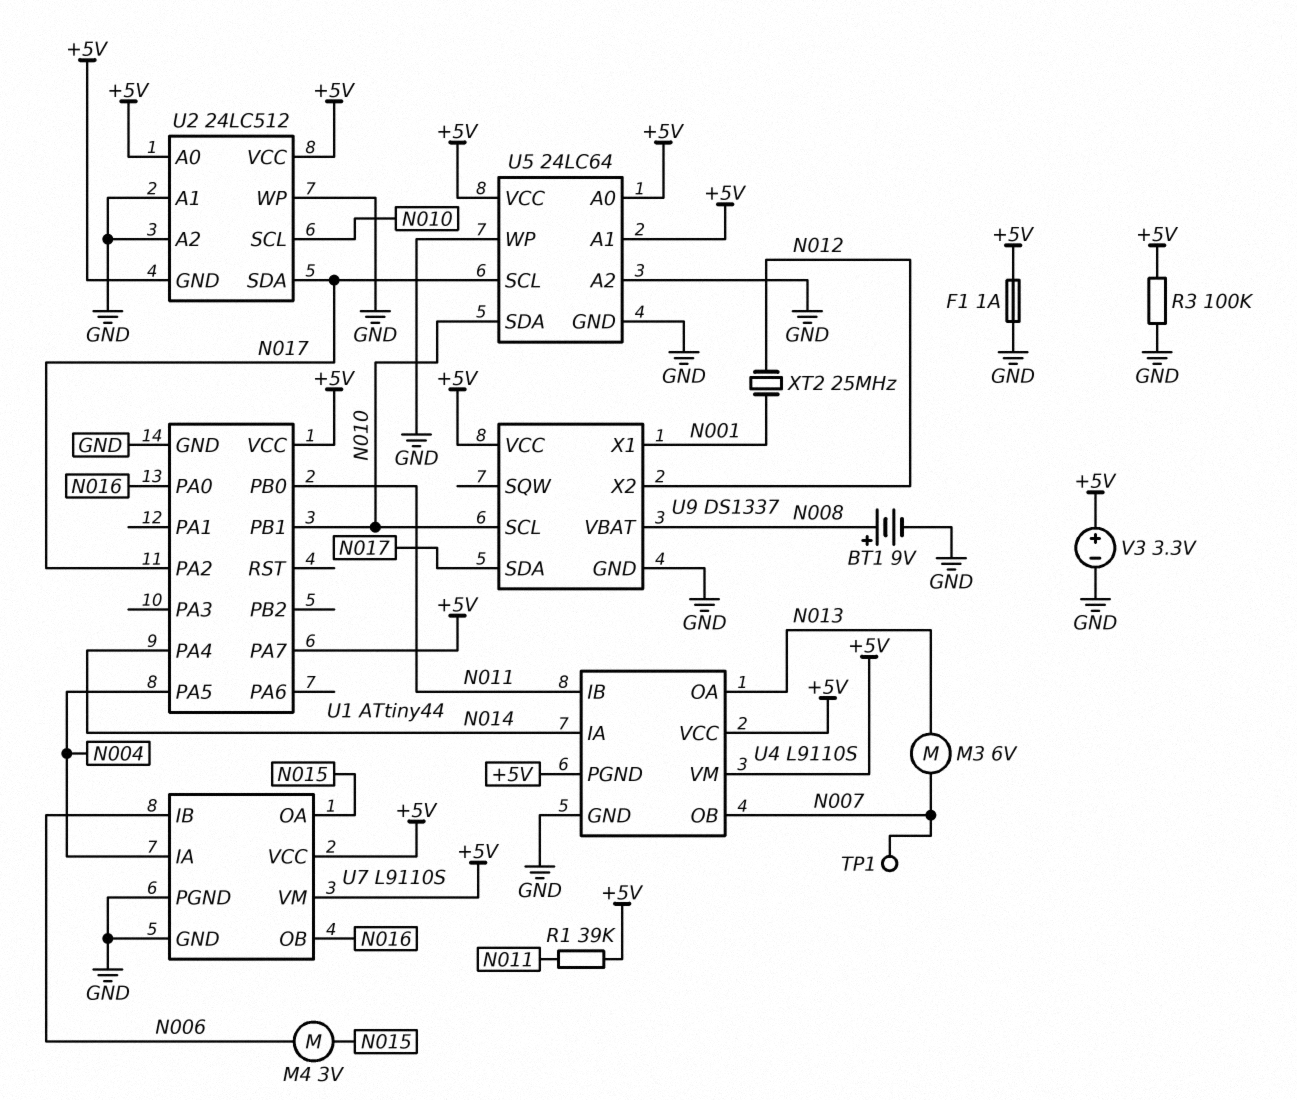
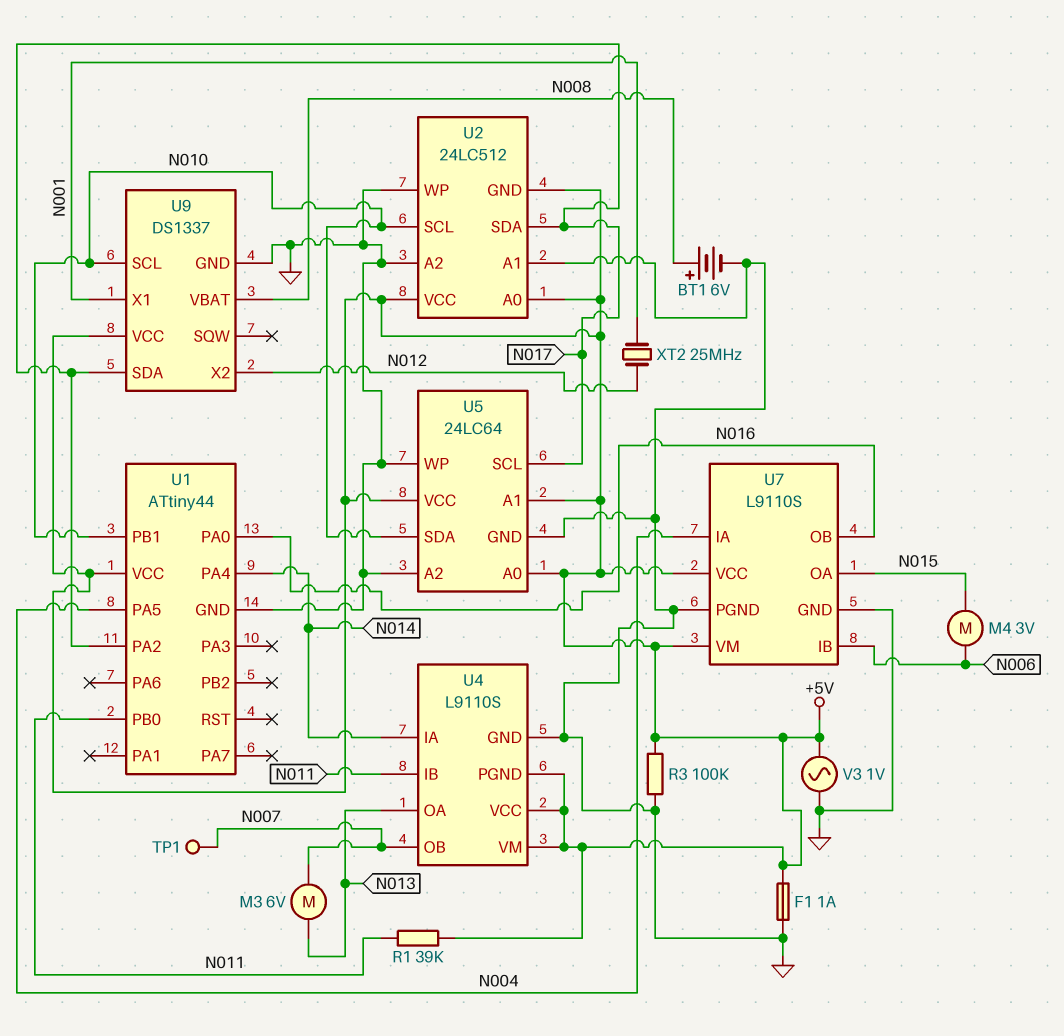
BT1: 9V (plus N008, minus GND) -> 6V (plus N008, minus GND)
U1 pin PA7: +5V -> none
V3: 3.3V (plus +5V, minus GND) -> AC 1V (+5V, GND)

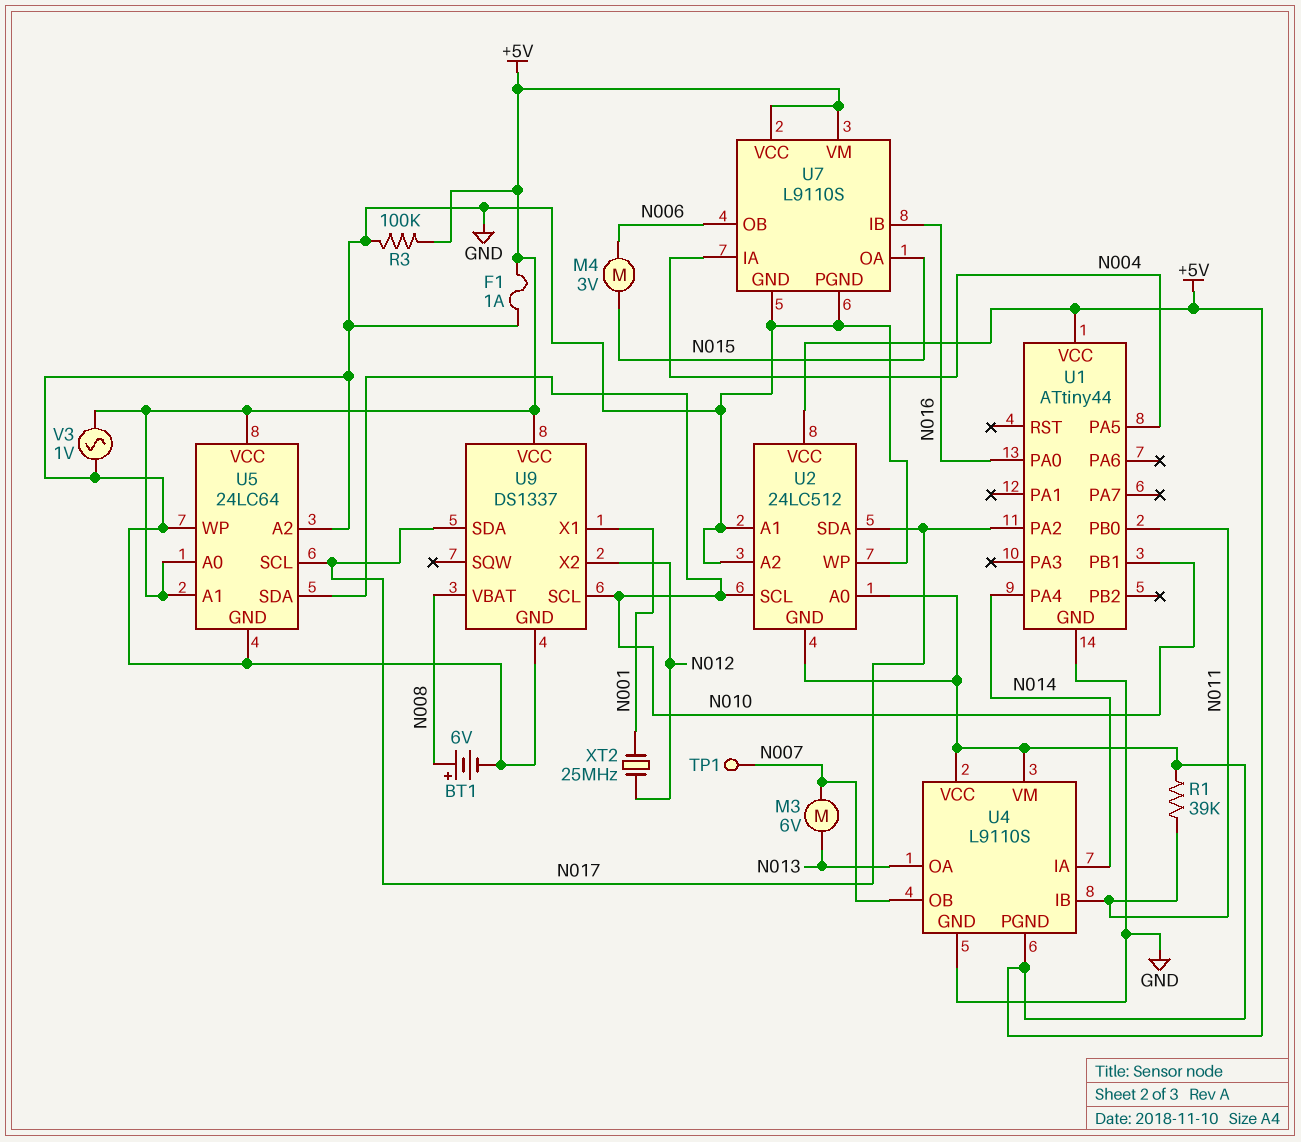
U7 pin IB: N006 -> N016
U7 pin OB: N016 -> N006

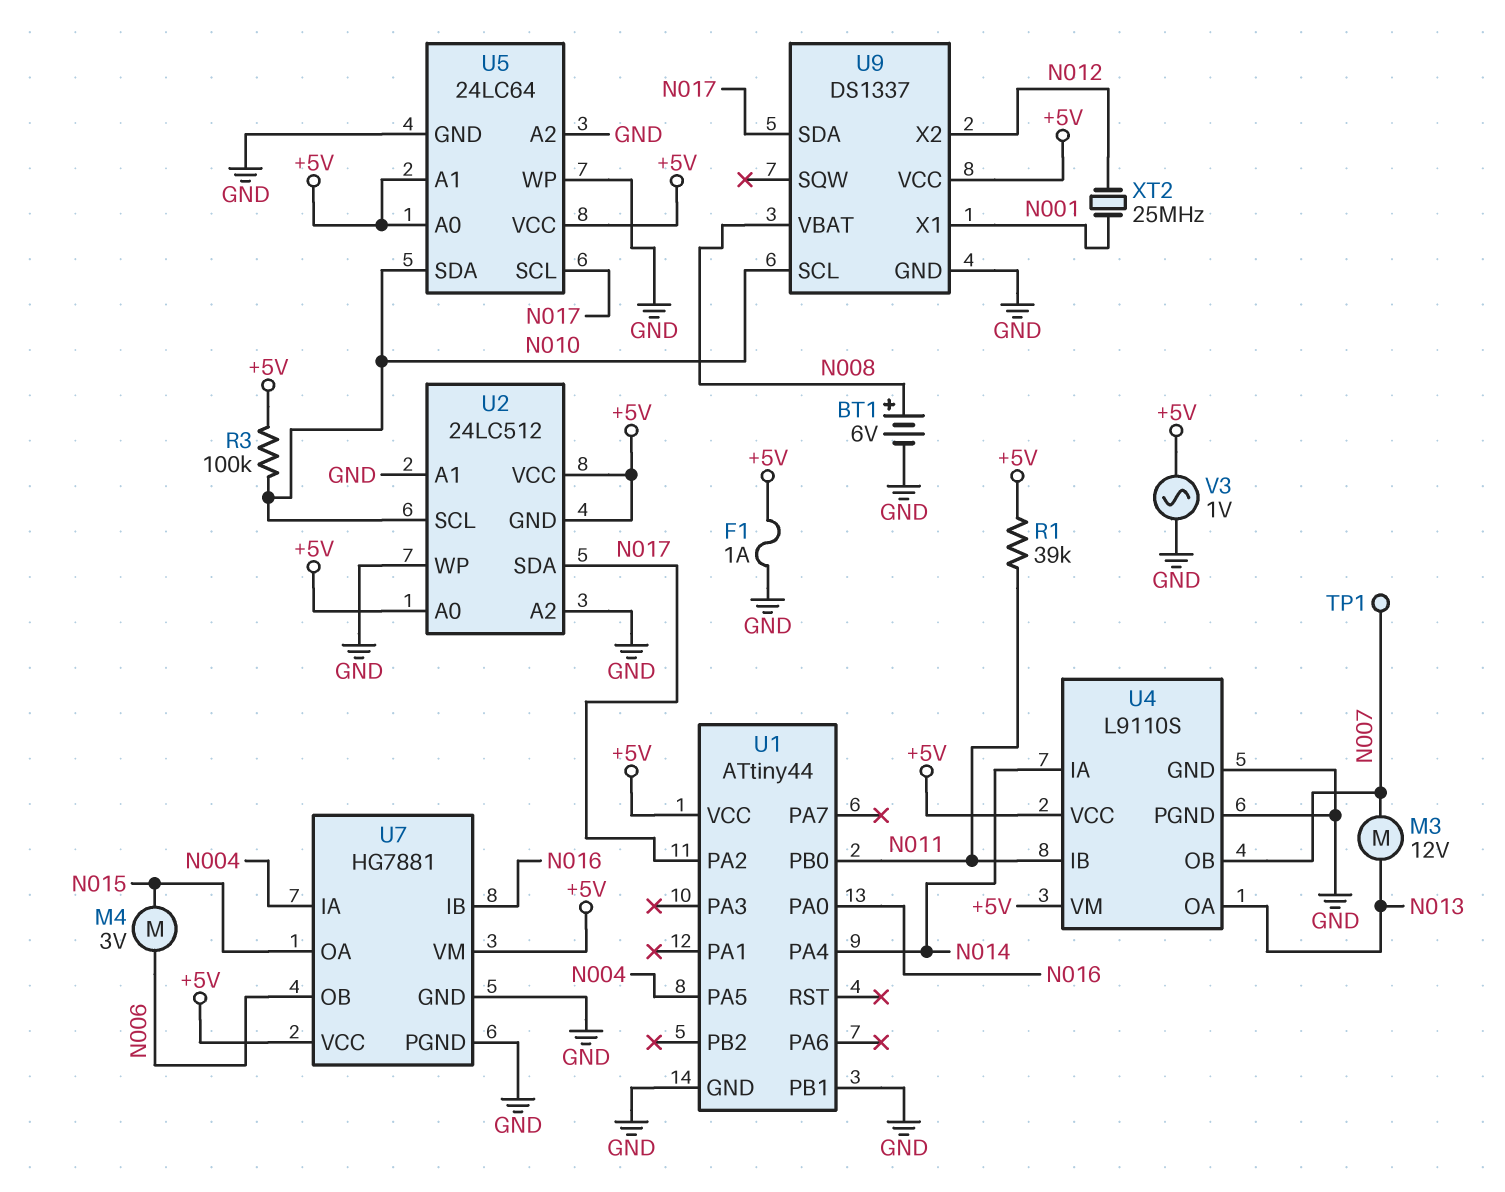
M3: motor 6V (N007, N013) -> motor 12V (N007, N013)
R3: 100k (+5V, GND) -> 100k (+5V, N010)
U1 pin PB1: N010 -> GND
U4 pin PGND: +5V -> GND
U7: L9110S -> HG7881

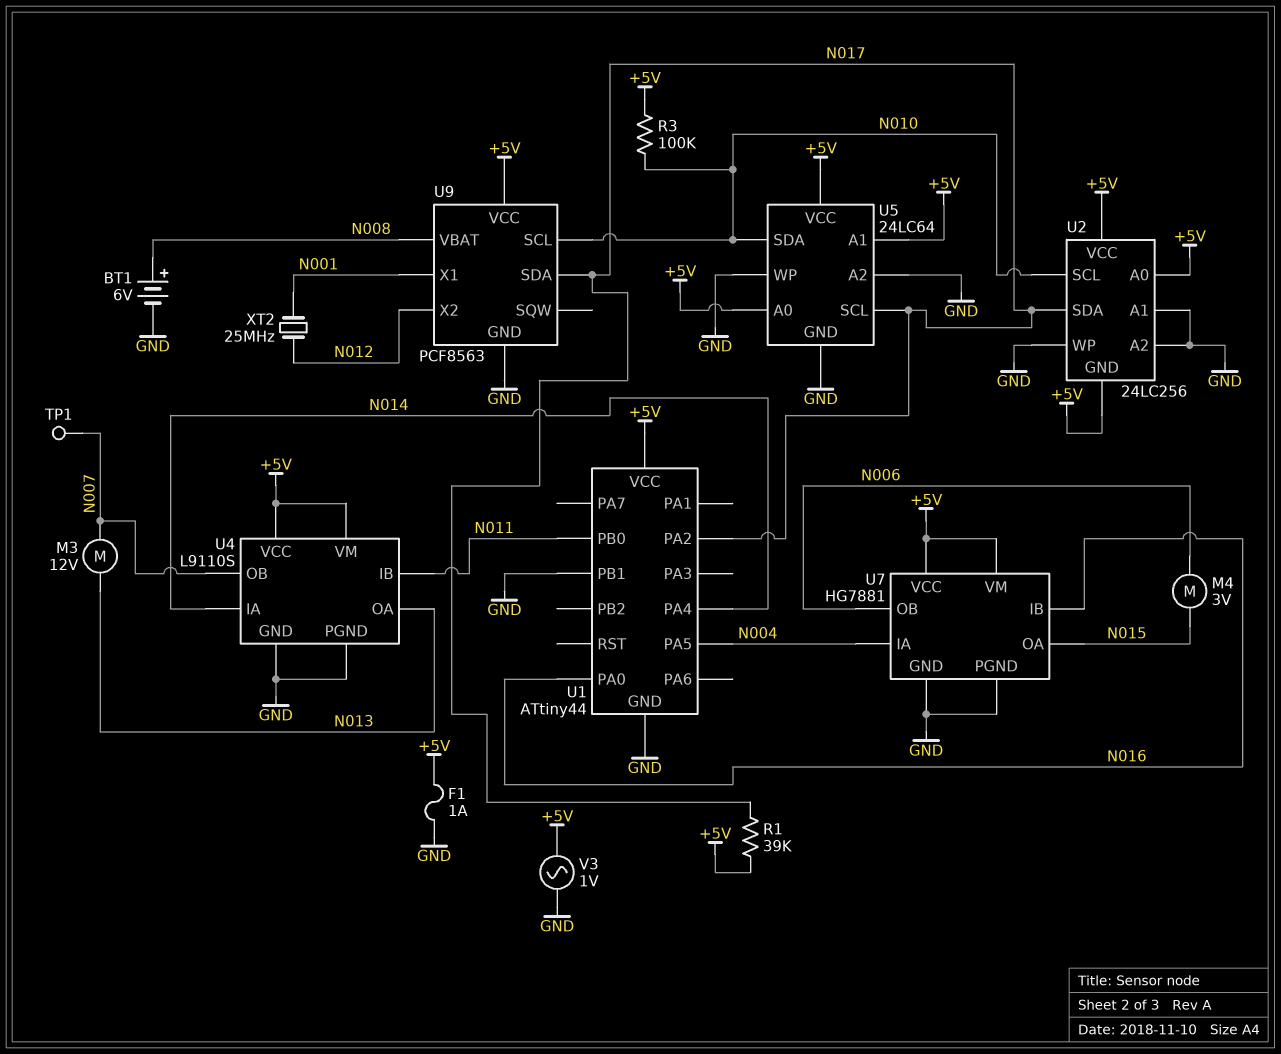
R1: 39k (+5V, N011) -> 39k (+5V, N017)
U2: 24LC512 -> 24LC256
U9: DS1337 -> PCF8563

